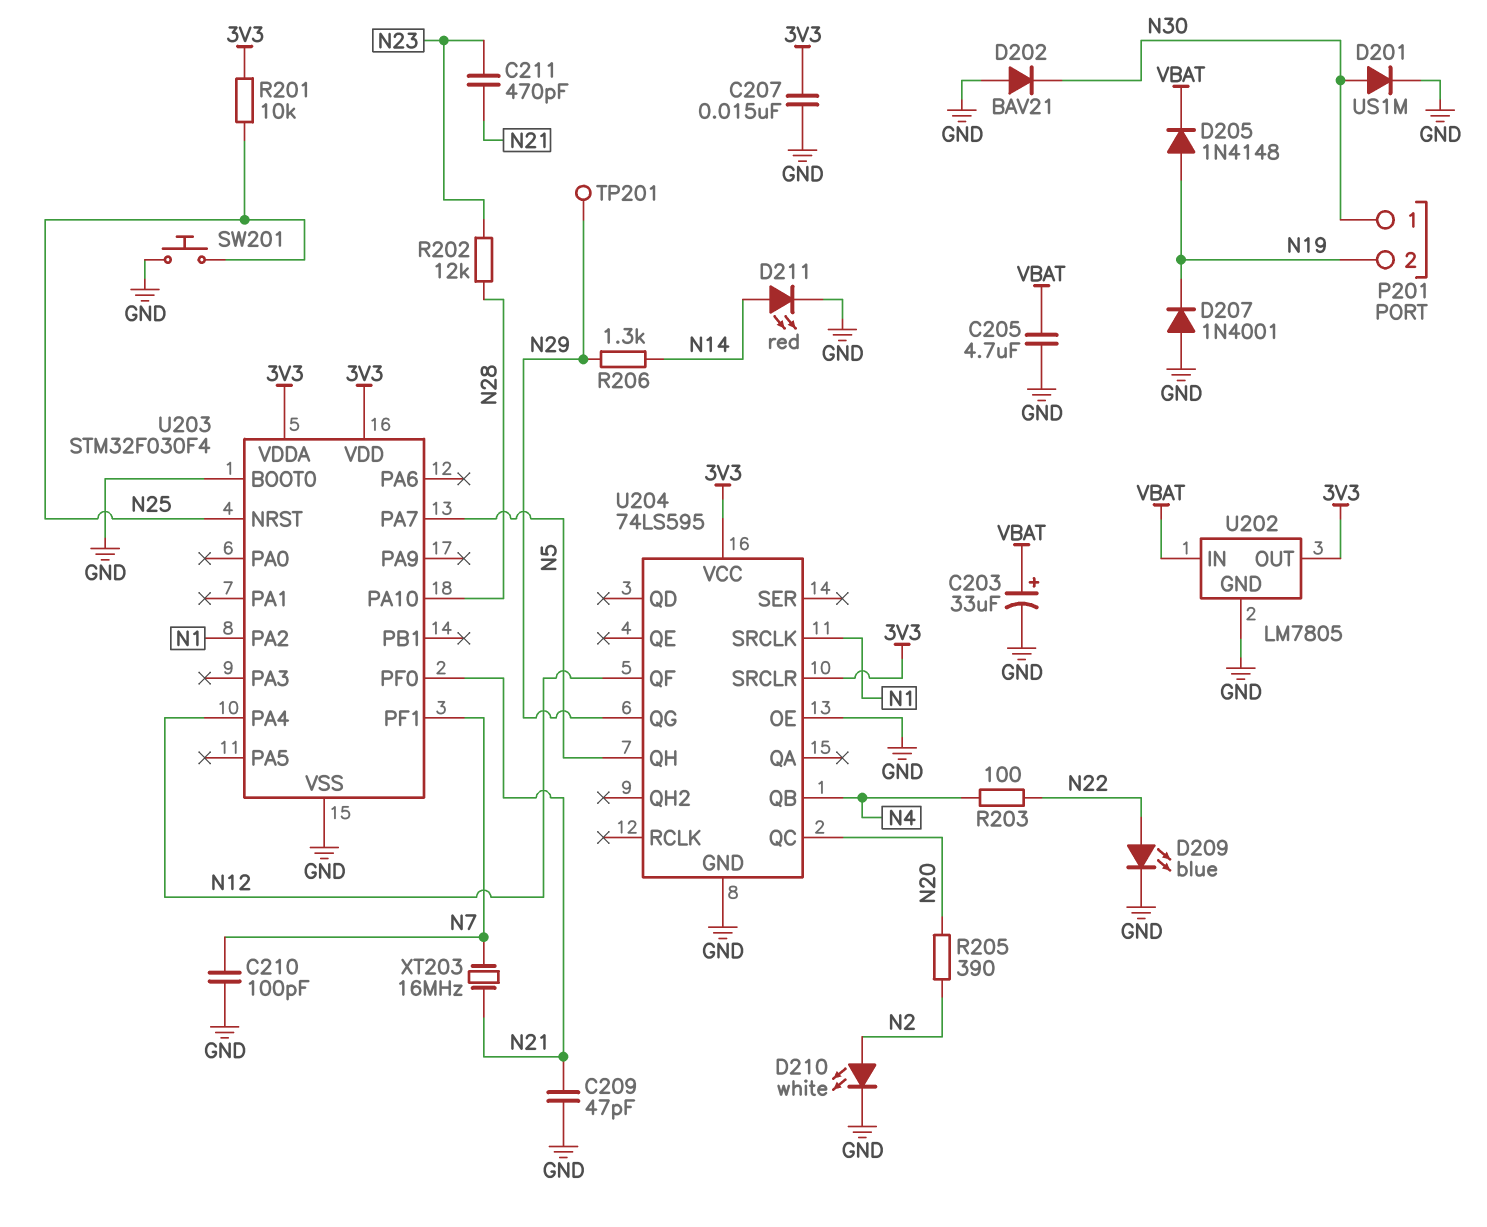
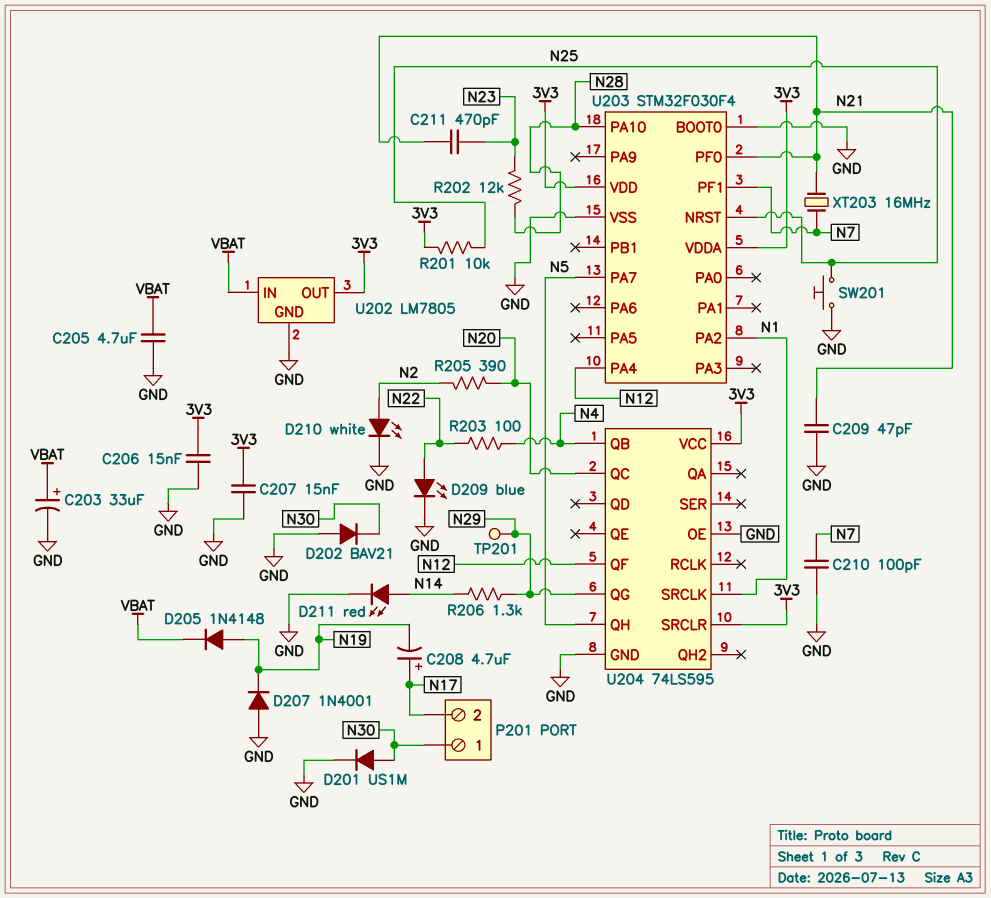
C206: none -> 15nF (3V3, GND)
C208: none -> 4.7uF (plus N17, minus N19)
P201 pin 2: N19 -> N17

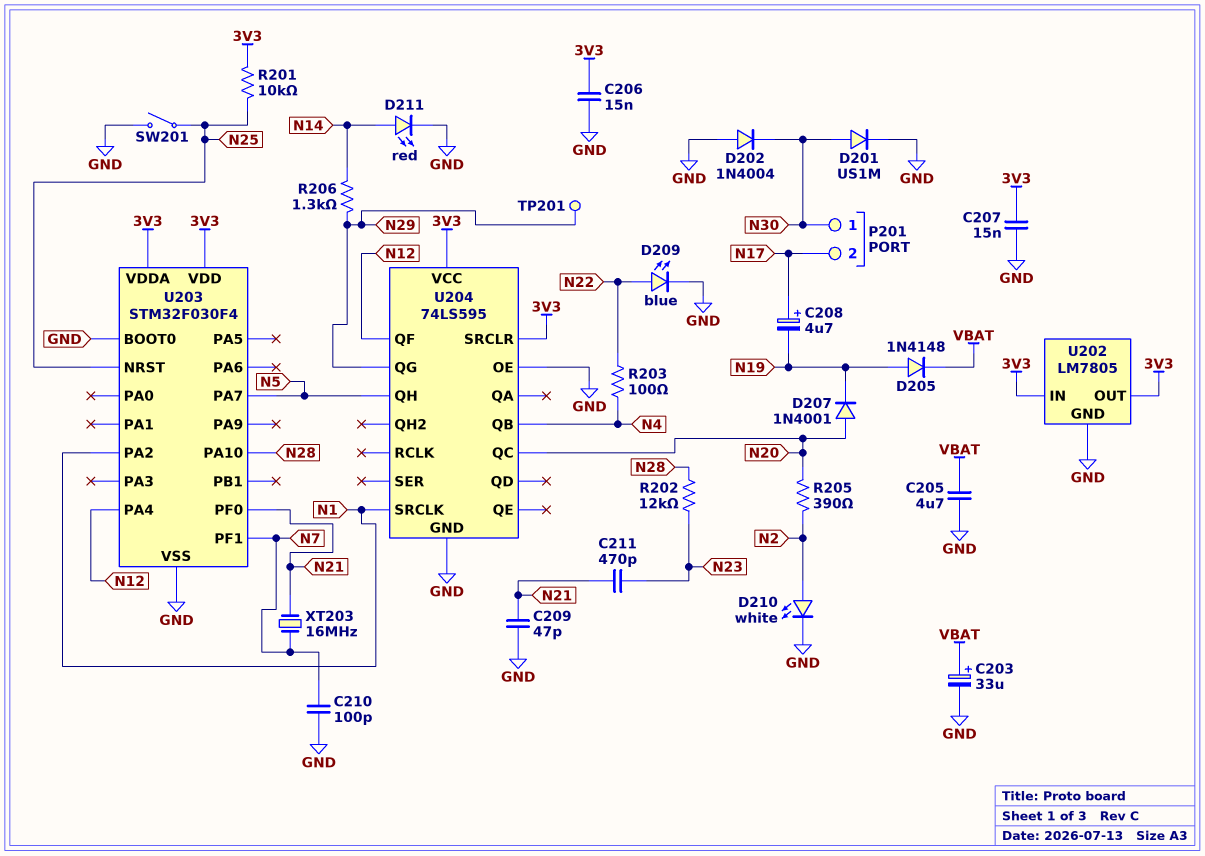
D202: diode BAV21 (A GND, K N30) -> diode 1N4004 (A GND, K N30)
D207: diode 1N4001 (A GND, K N19) -> diode 1N4001 (A N20, K N19)
SW201: button (GND, N25) -> switch (GND, N25)
U202 pin IN: VBAT -> 3V3

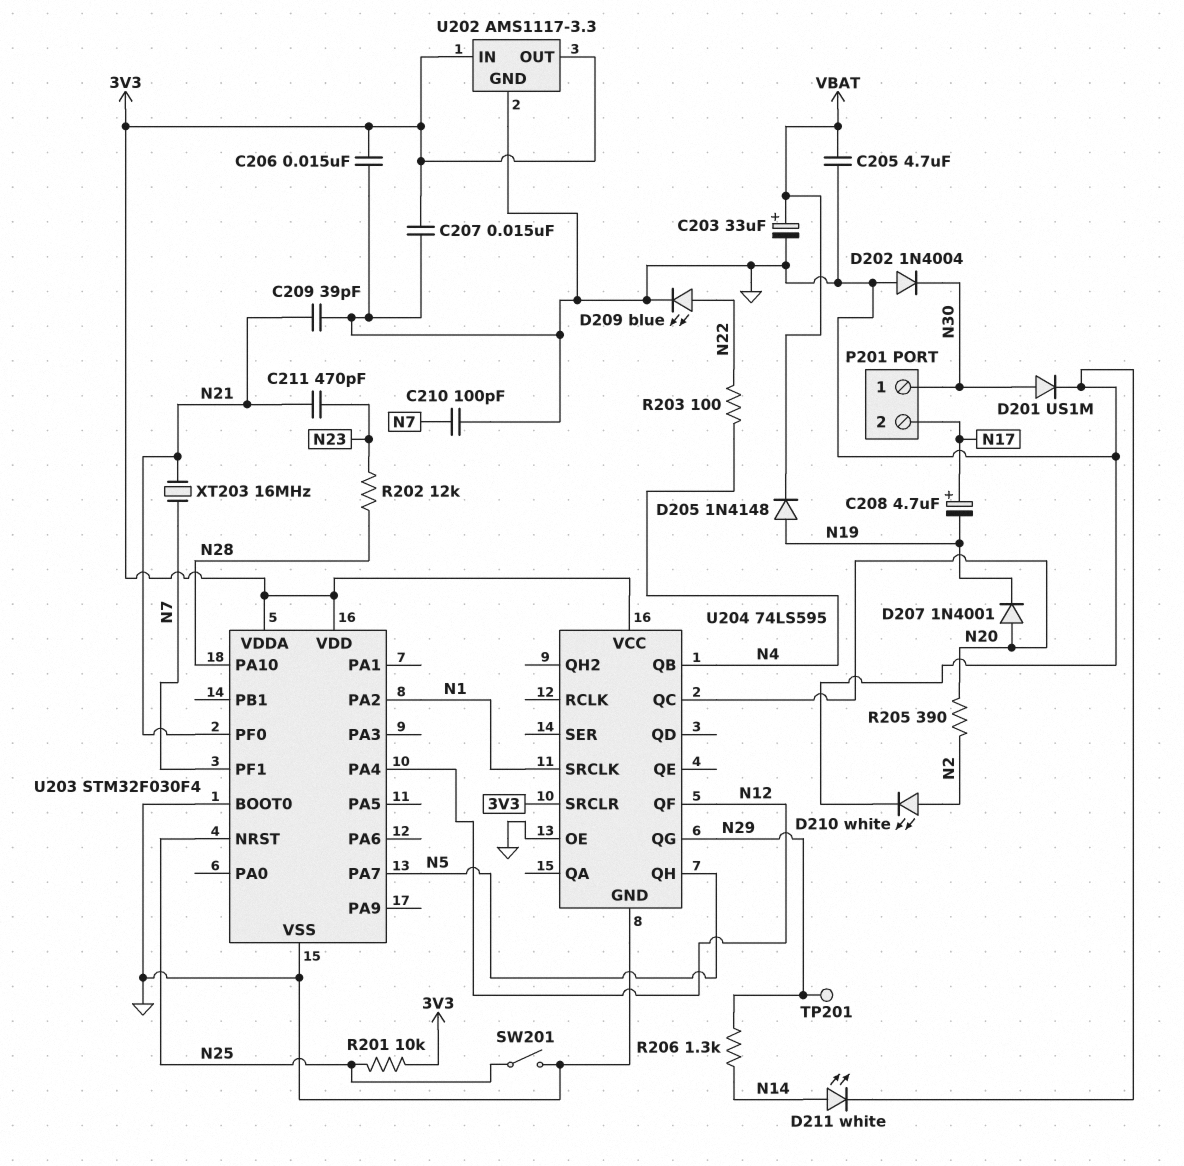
C209: 47pF (GND, N21) -> 39pF (GND, N21)
D211: LED red (A N14, K GND) -> LED white (A N14, K GND)
U202: LM7805 -> AMS1117-3.3

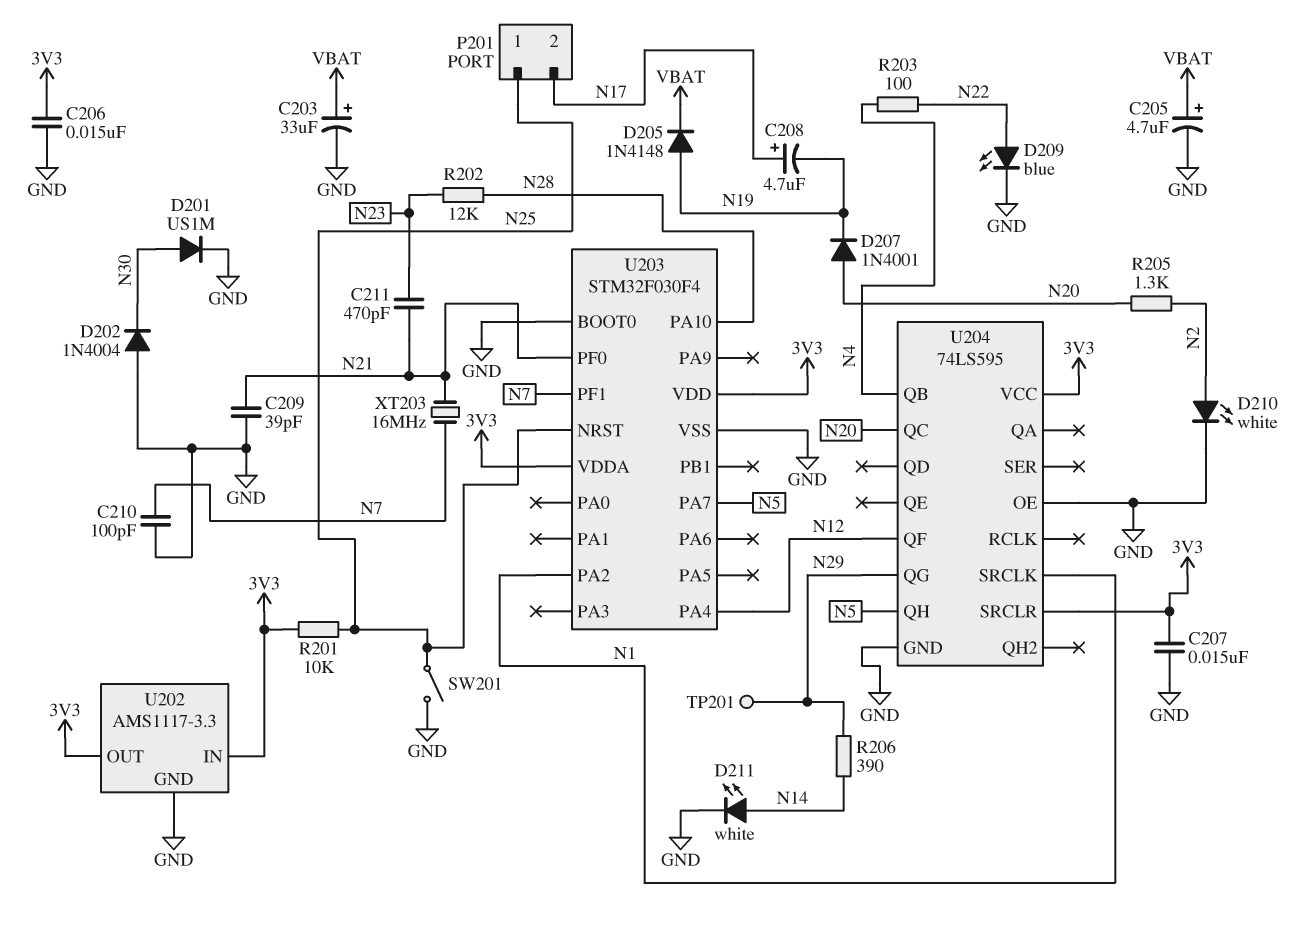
C205: 4.7uF (GND, VBAT) -> 4.7uF (plus VBAT, minus GND)
P201 pin 1: N30 -> N25
R205: 390 (N2, N20) -> 1.3k (N2, N20)
R206: 1.3k (N14, N29) -> 390 (N14, N29)

